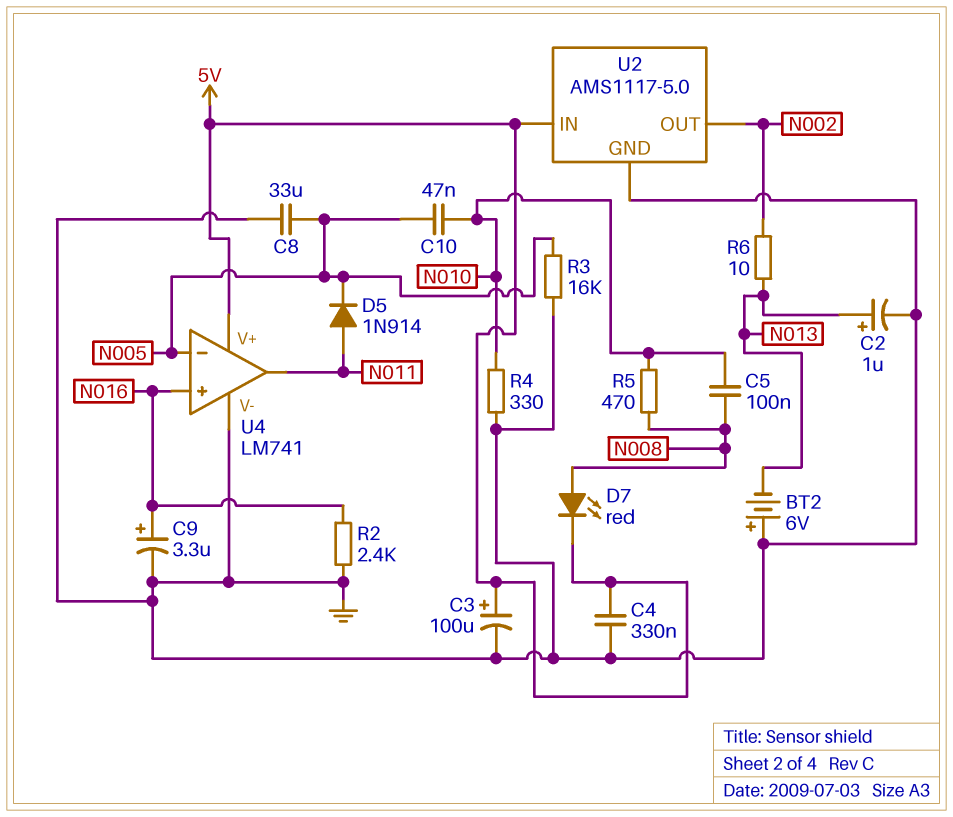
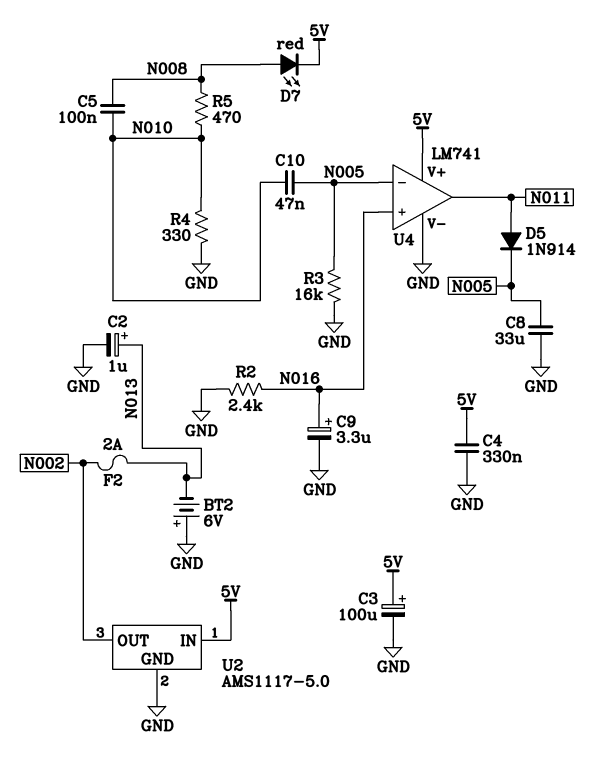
F2: none -> 2A (N002, N013)
R6: 10 (N002, N013) -> none

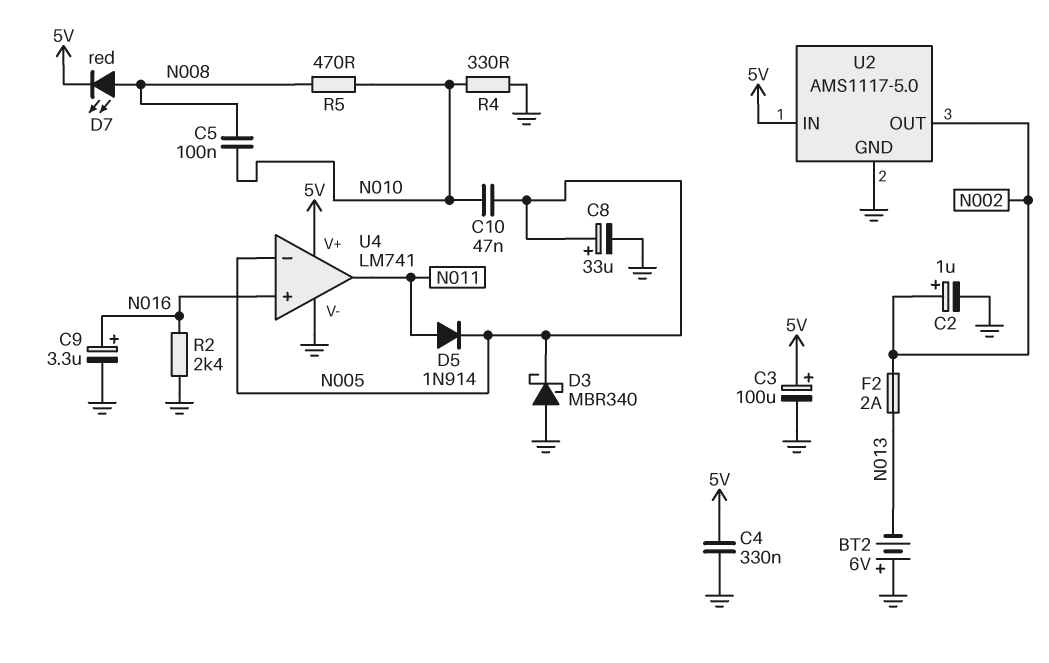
C2: 1uF (plus N013, minus GND) -> 1uF (plus N002, minus GND)
C8: 33uF (GND, N005) -> 33uF (plus N005, minus GND)
D3: none -> schottky MBR340 (A GND, K N005)
R3: 16k (GND, N005) -> none

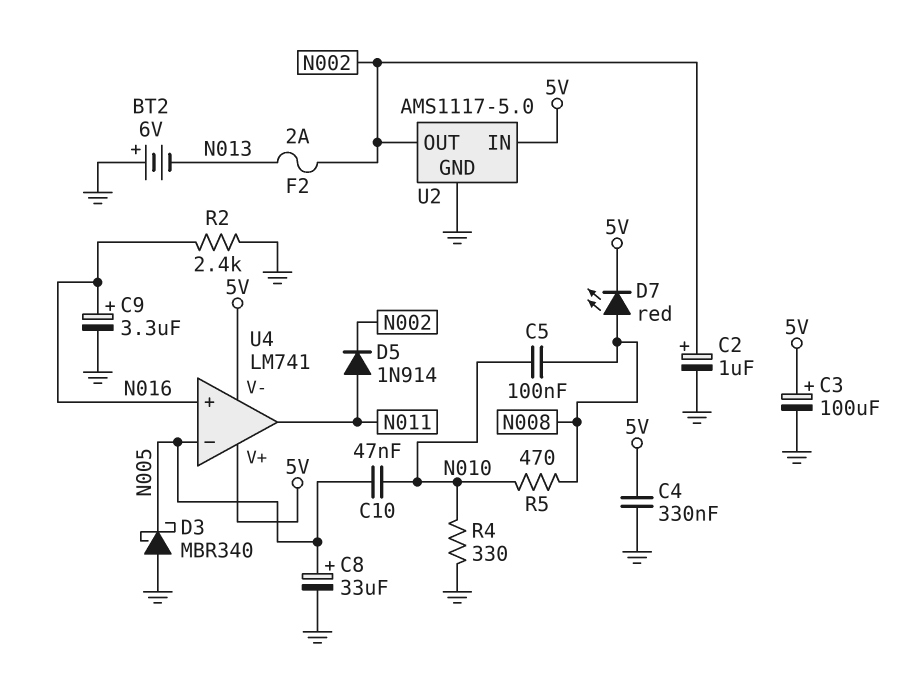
D5: diode 1N914 (A N011, K N005) -> diode 1N914 (A N011, K N002)
U4 pin V-: GND -> 5V

